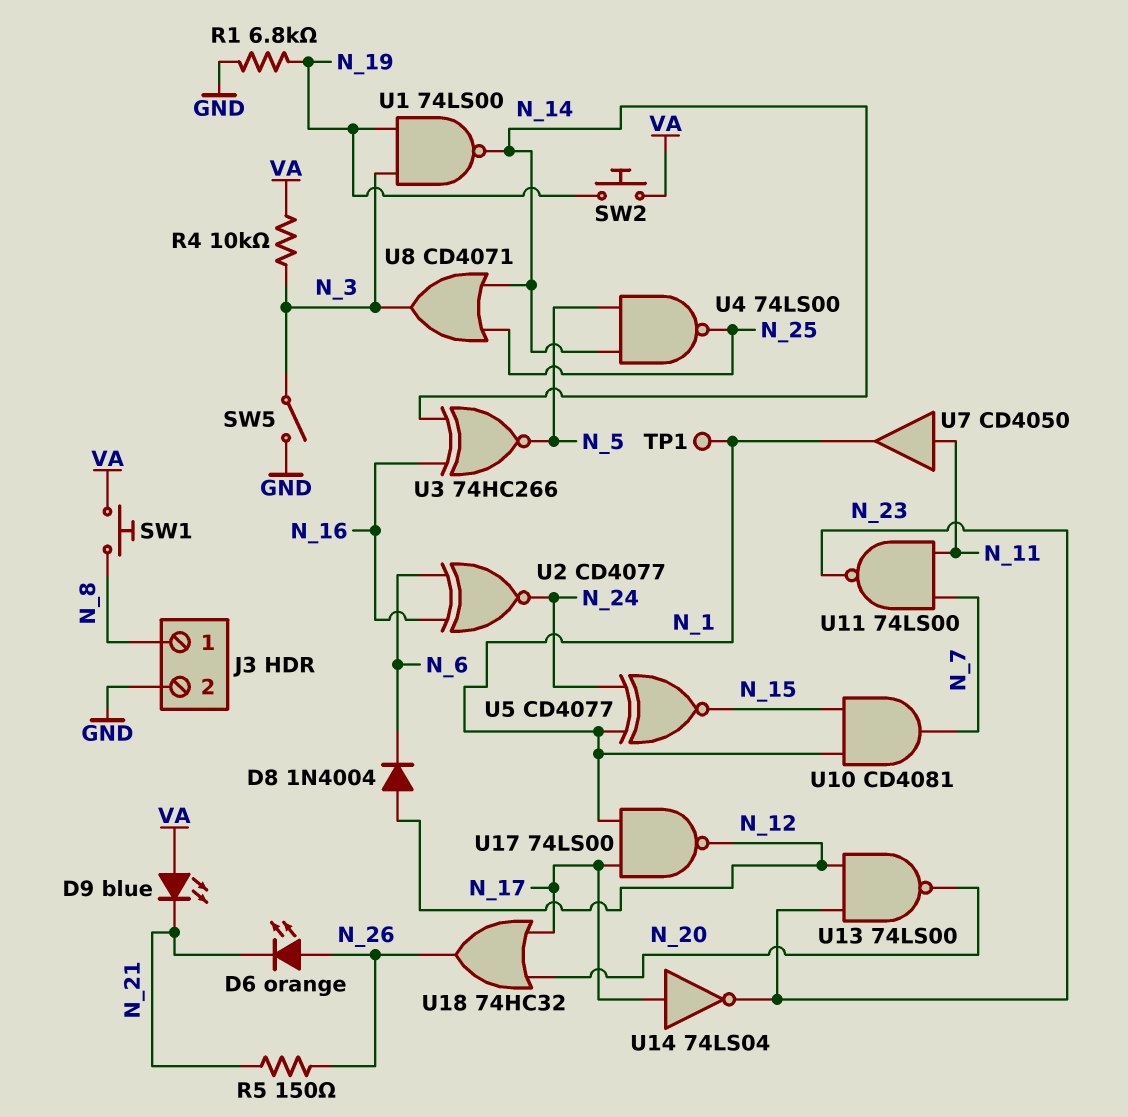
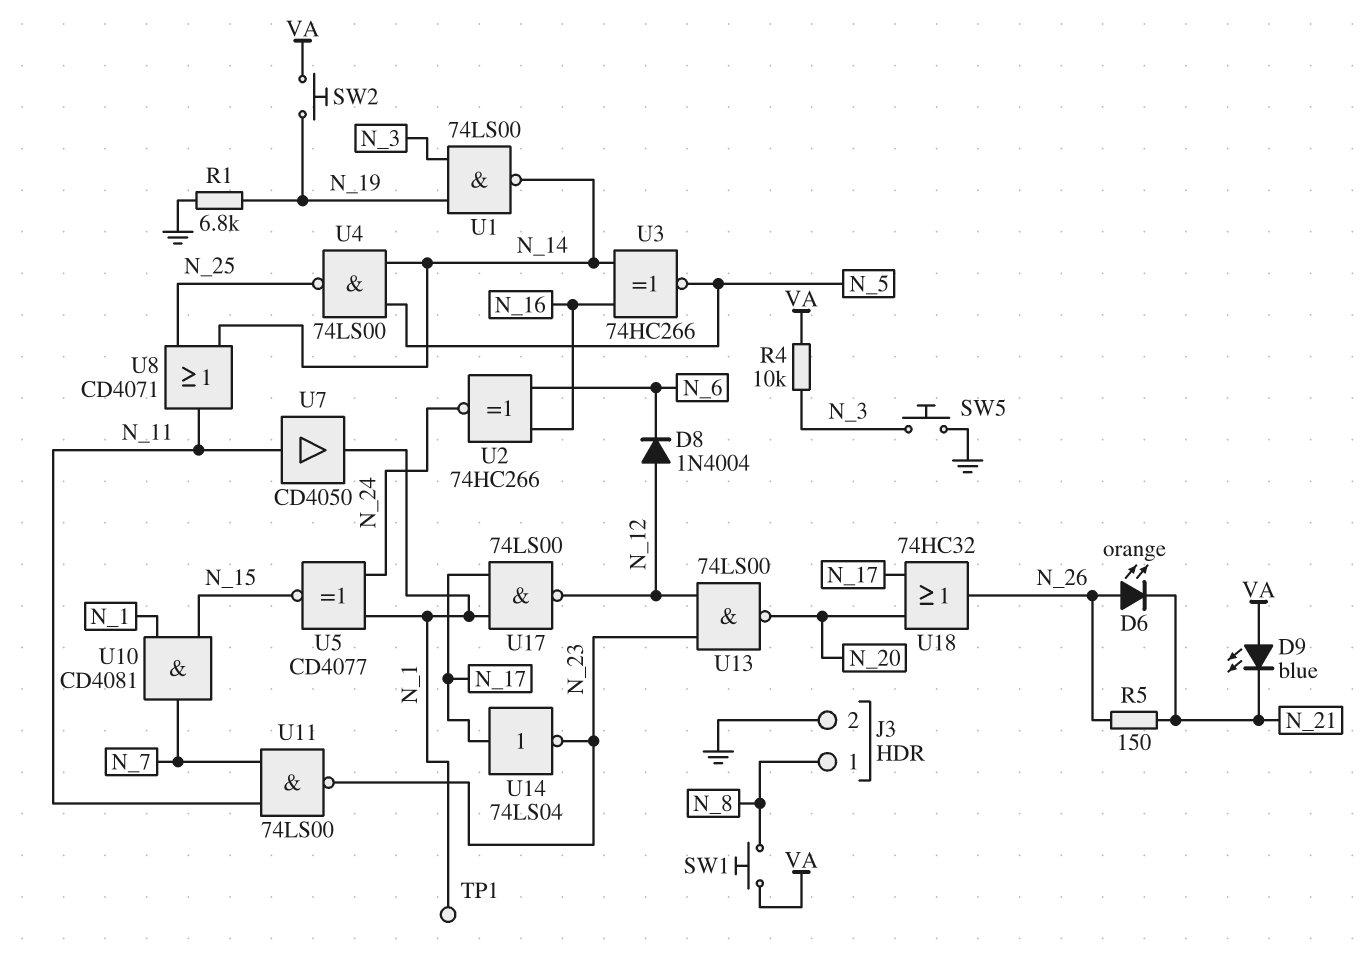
SW5: switch (GND, N_3) -> button (GND, N_3)
U2: XNOR CD4077 (in N_6, in N_16, out N_24) -> XNOR 74HC266 (in N_6, in N_16, out N_24)
U8: OR CD4071 (in N_14, in N_25, out N_3) -> OR CD4071 (in N_14, in N_25, out N_11)

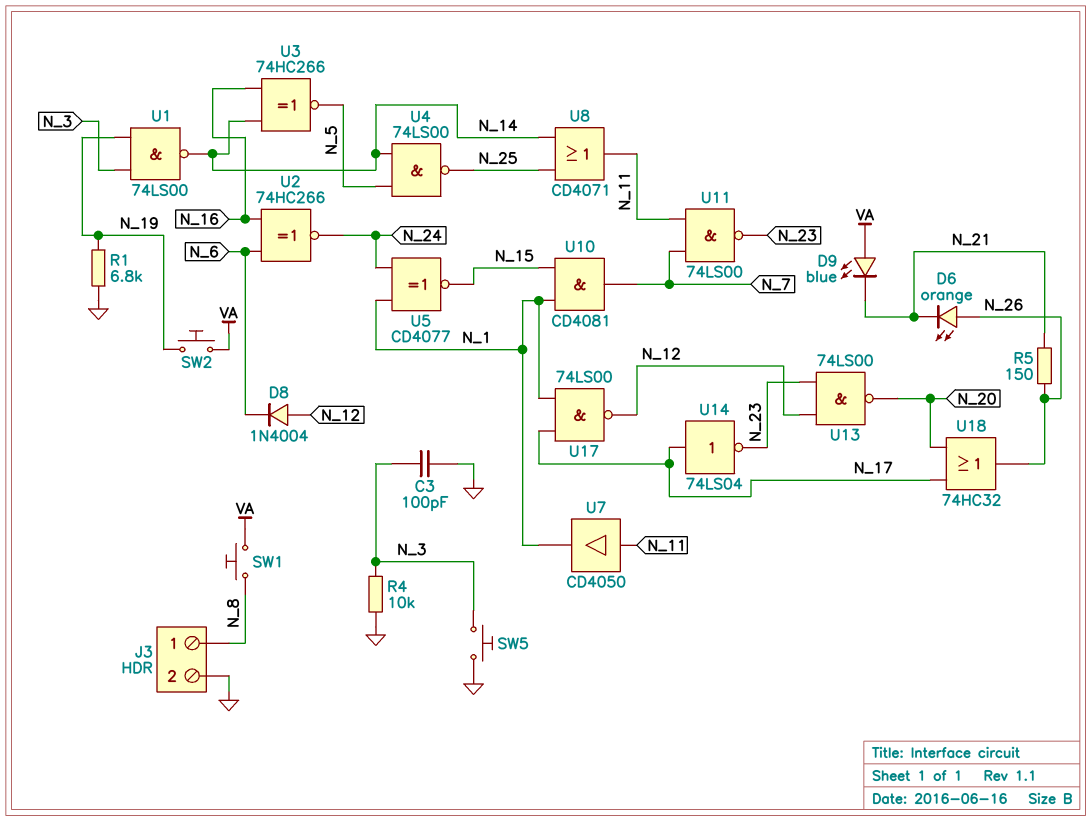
C3: none -> 100pF (GND, N_3)
R4: 10k (N_3, VA) -> 10k (GND, N_3)
TP1: test point (N_1) -> none

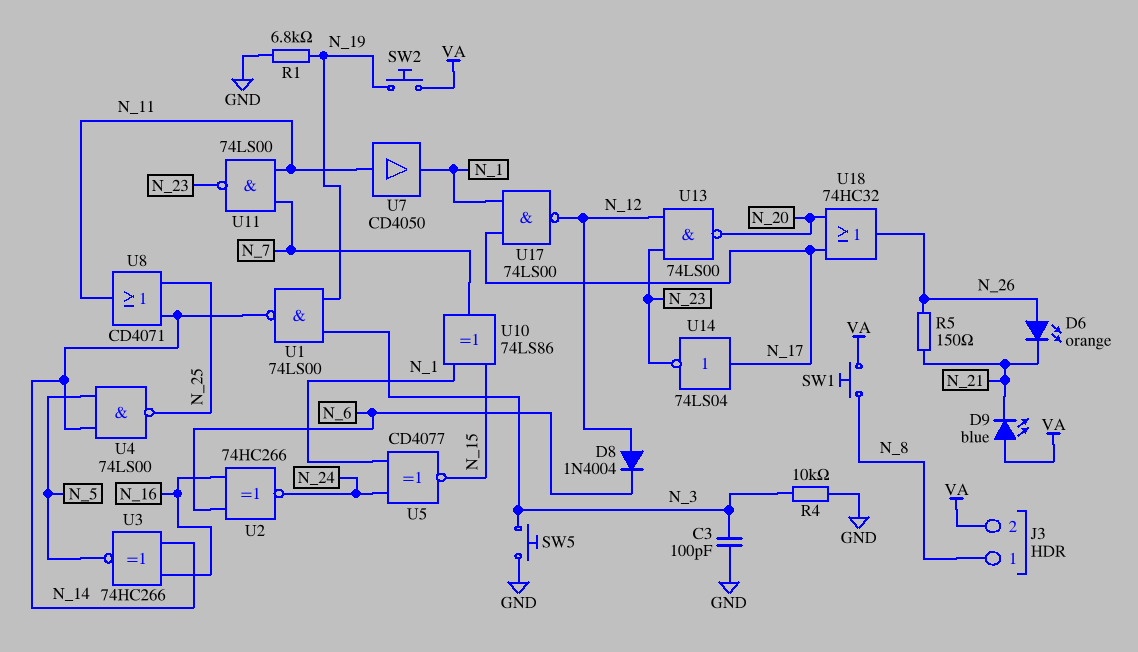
J3 pin 2: GND -> VA
U10: AND CD4081 (in N_1, in N_15, out N_7) -> XOR 74LS86 (in N_1, in N_15, out N_7)

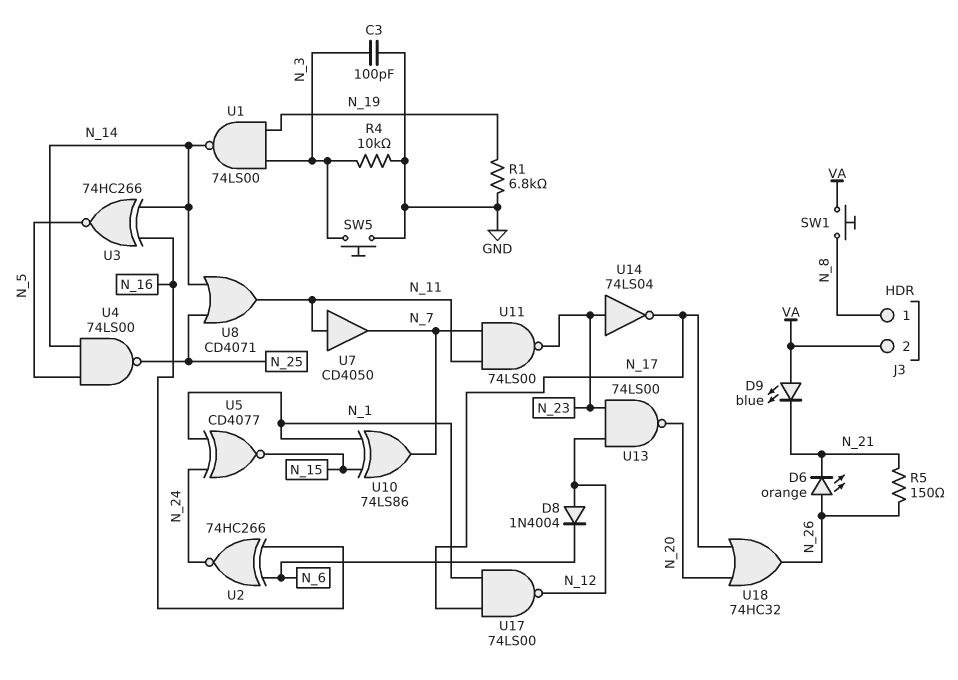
SW2: button (N_19, VA) -> none
U7: buffer CD4050 (in N_11, out N_1) -> buffer CD4050 (in N_11, out N_7)
U14: NOT 74LS04 (in N_17, out N_23) -> NOT 74LS04 (in N_23, out N_17)

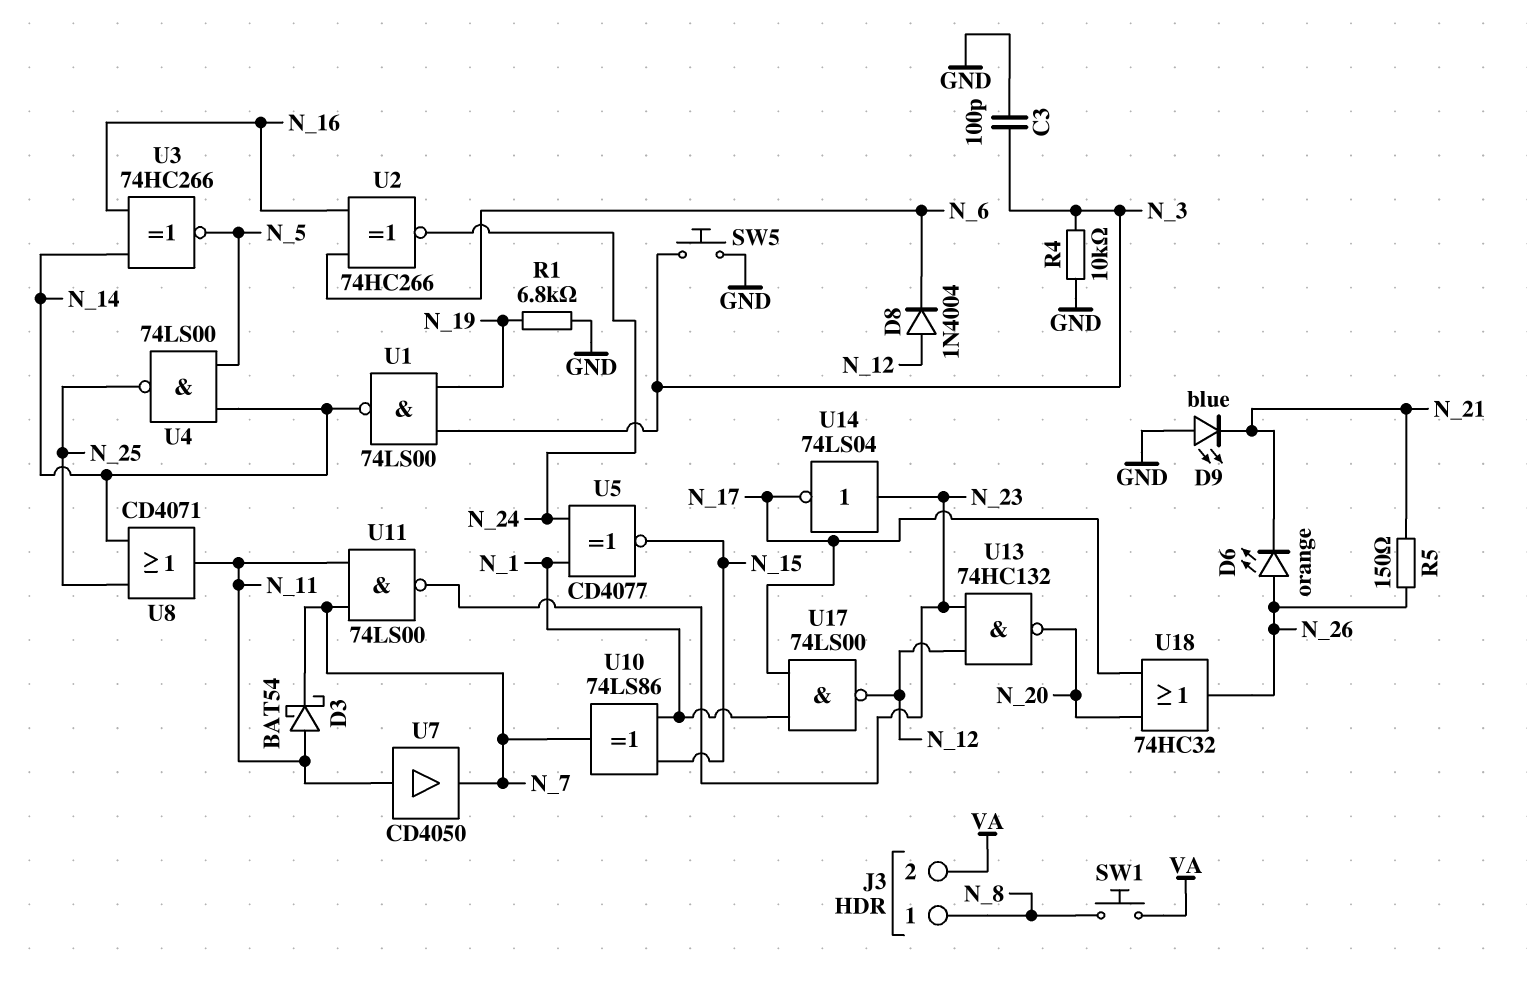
D3: none -> schottky BAT54 (A N_11, K N_7)
D9: LED blue (A VA, K N_21) -> LED blue (A GND, K N_21)
U13: NAND 74LS00 (in N_12, in N_23, out N_20) -> NAND 74HC132 (in N_12, in N_23, out N_20)

